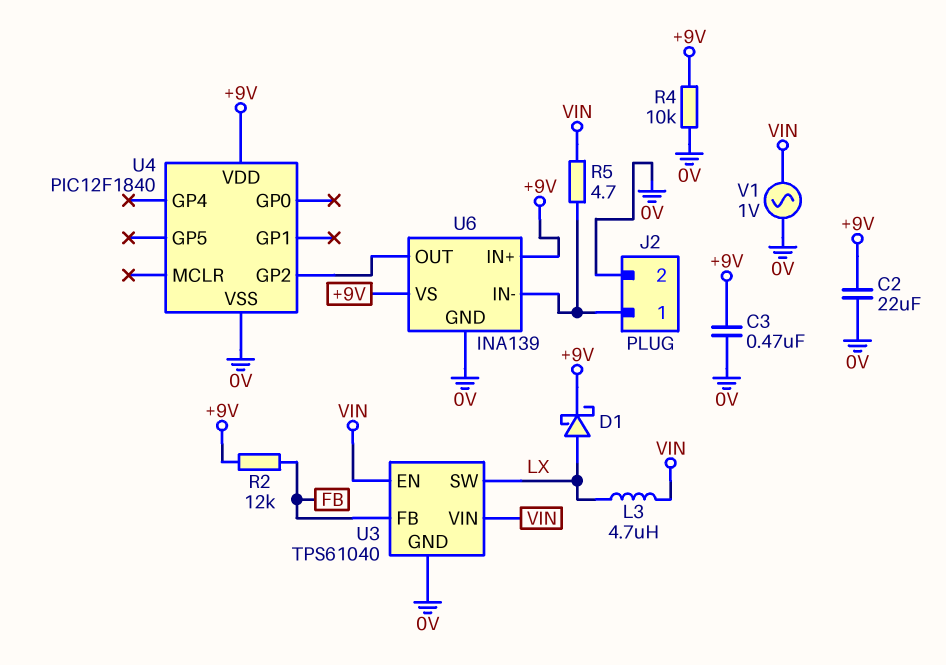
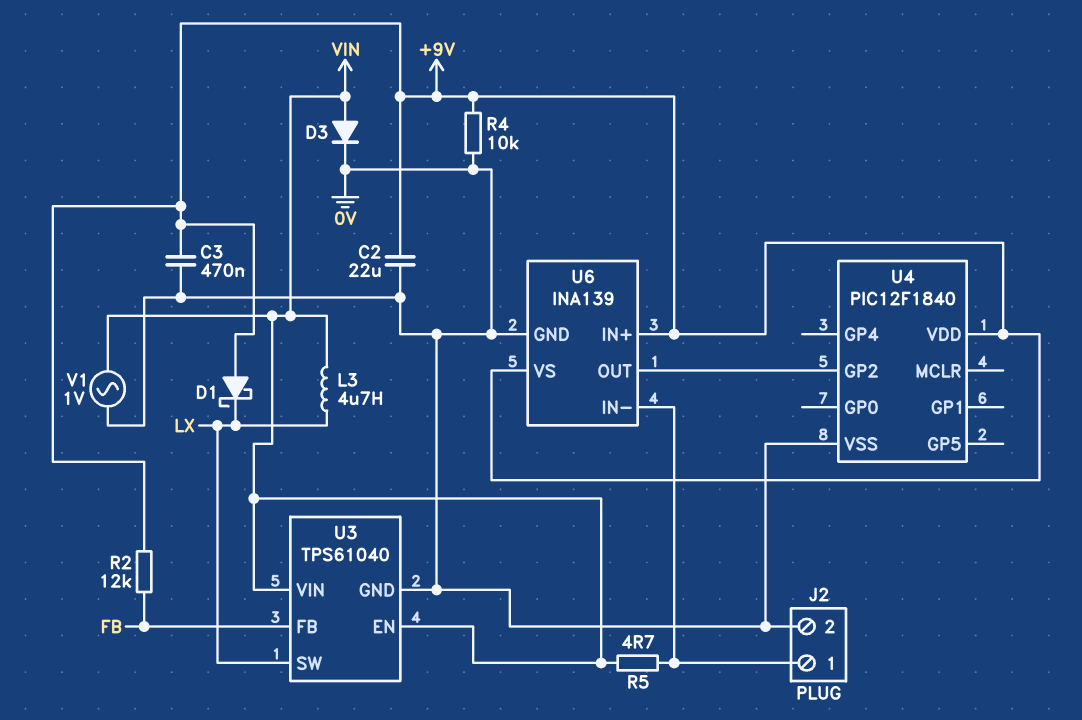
D1: schottky (A LX, K +9V) -> schottky (A +9V, K LX)
D3: none -> diode (A VIN, K 0V)

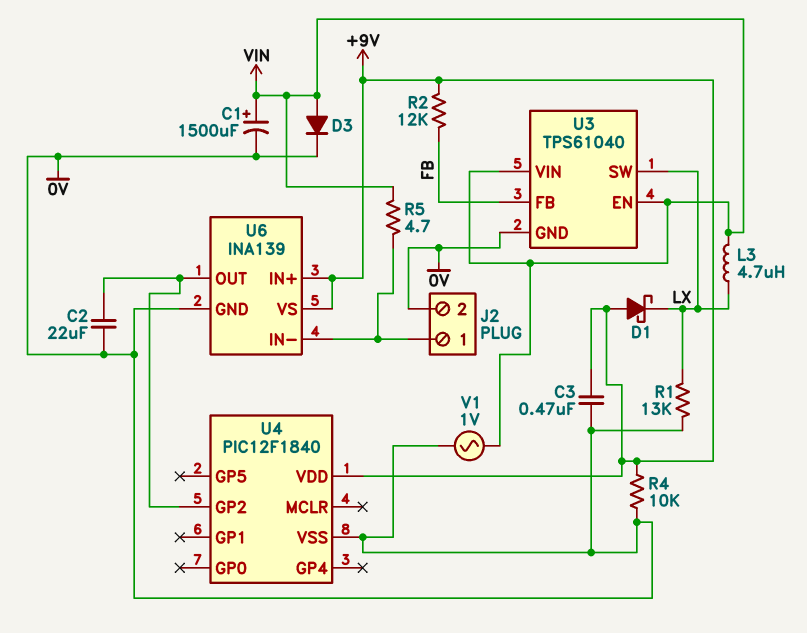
C1: none -> 1500uF (plus VIN, minus 0V)
C2: 22uF (+9V, 0V) -> 22uF (0V, U4/GP2)
R1: none -> 13k (0V, LX)

